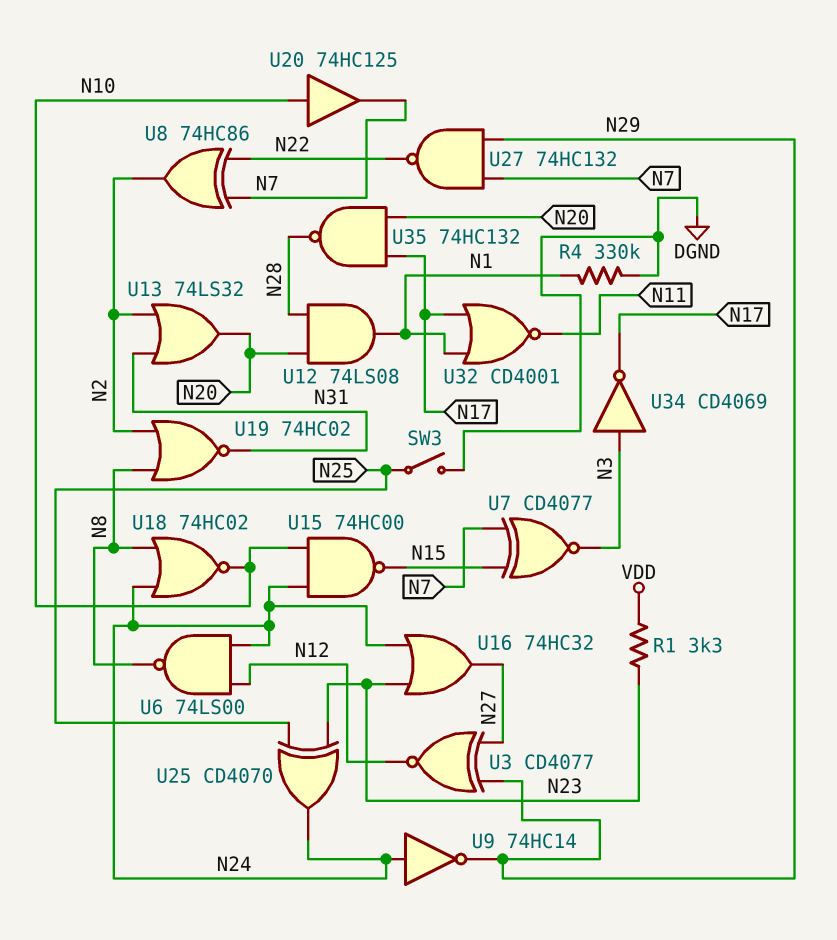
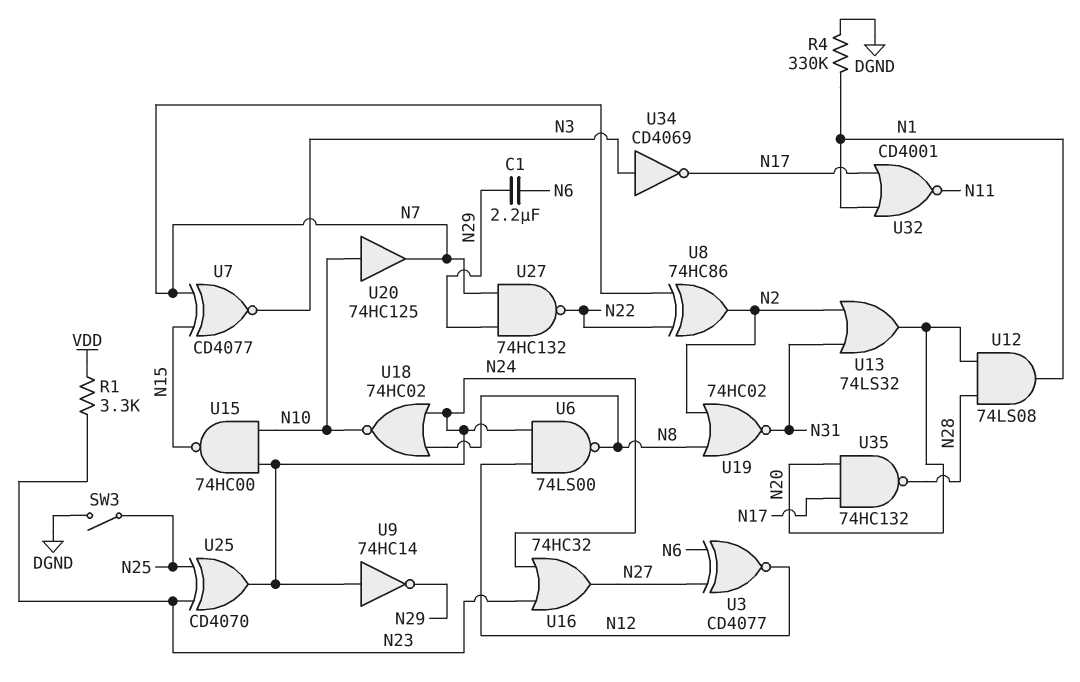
C1: none -> 2.2uF (N6, N29)
U3: XNOR CD4077 (in N27, in N29, out N12) -> XNOR CD4077 (in N6, in N27, out N12)

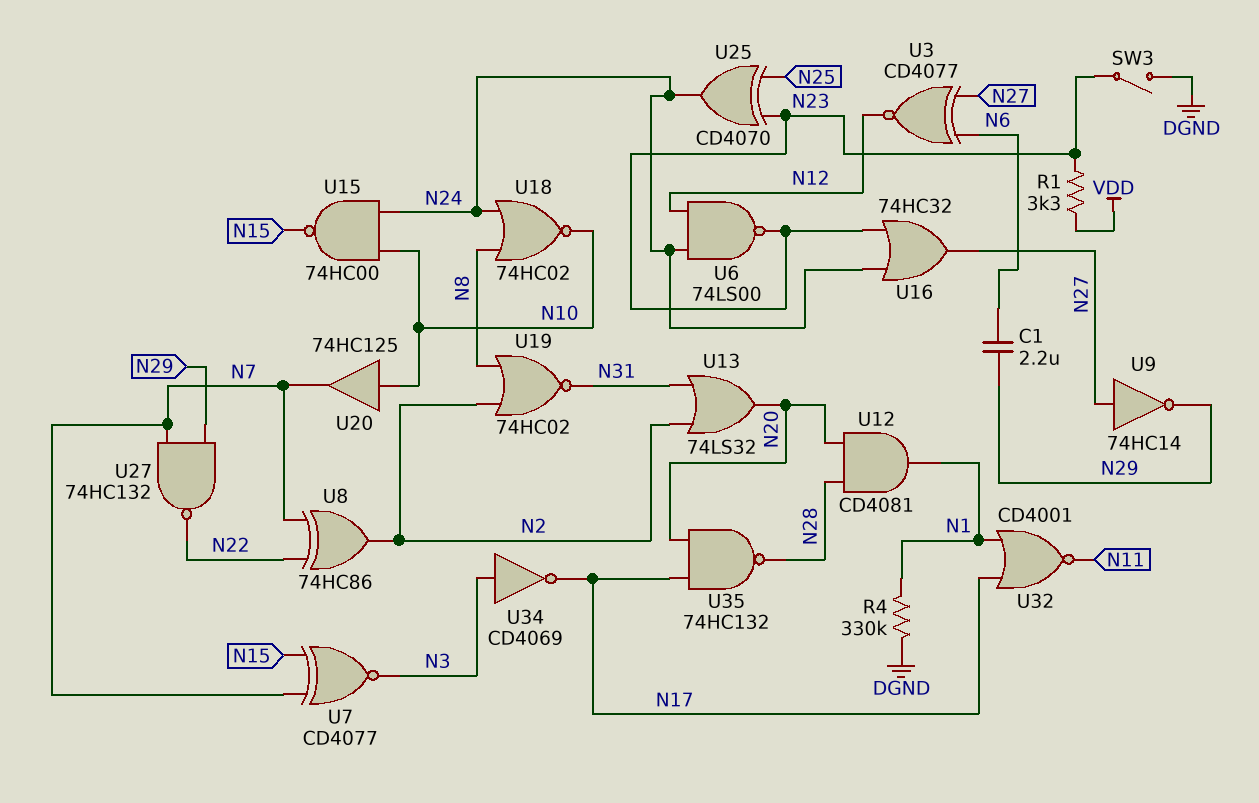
SW3: switch (DGND, N25) -> switch (DGND, N23)
U6: NAND 74LS00 (in N12, in N24, out N8) -> NAND 74LS00 (in N12, in N24, out N23)
U9: NOT 74HC14 (in N24, out N29) -> NOT 74HC14 (in N27, out N29)
U12: AND 74LS08 (in N20, in N28, out N1) -> AND CD4081 (in N20, in N28, out N1)

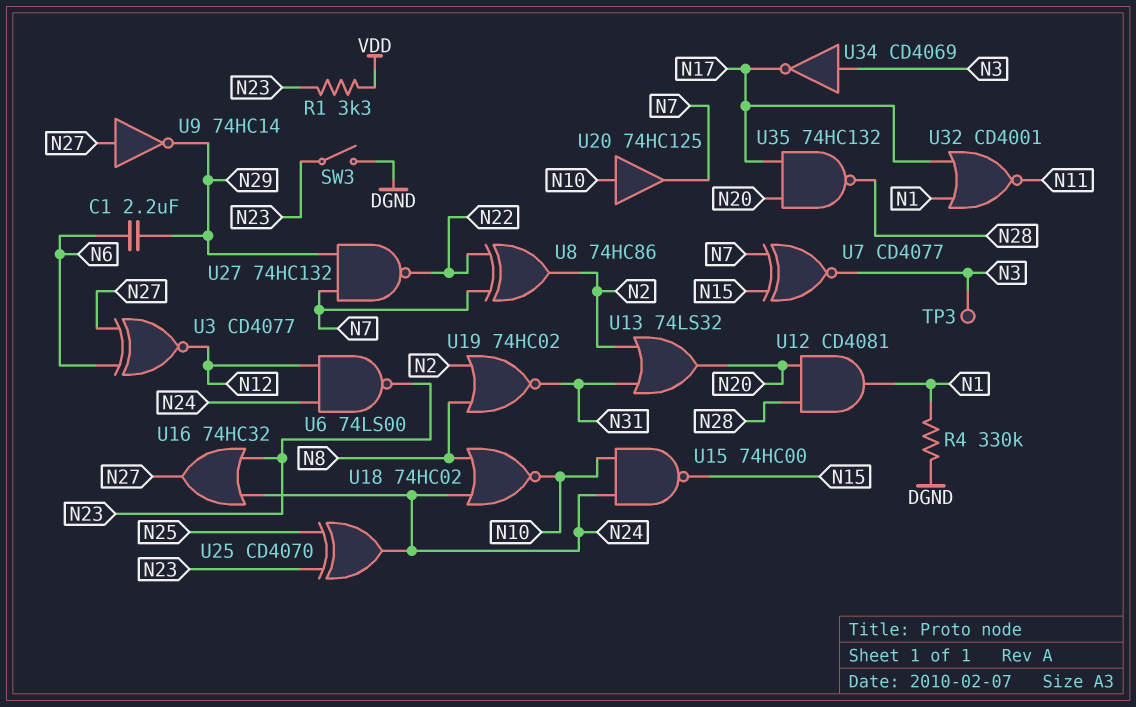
TP3: none -> test point (N3)

